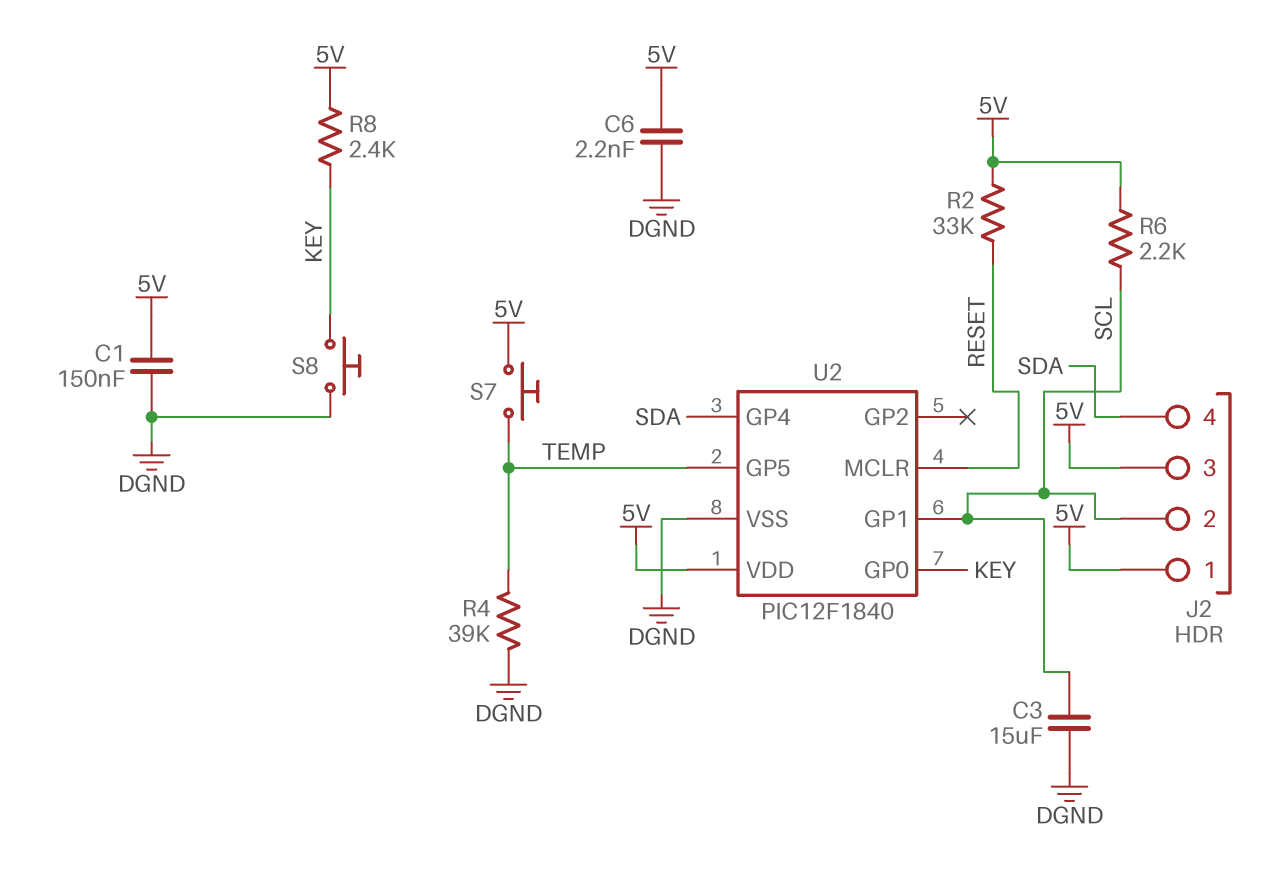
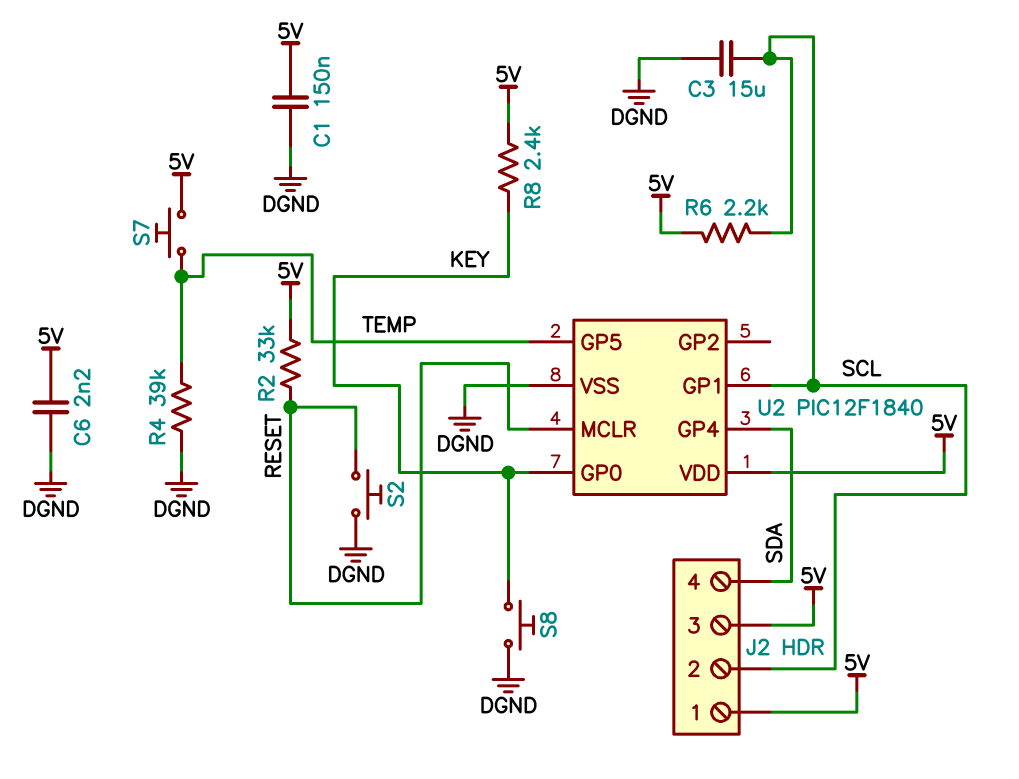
S2: none -> button (DGND, RESET)

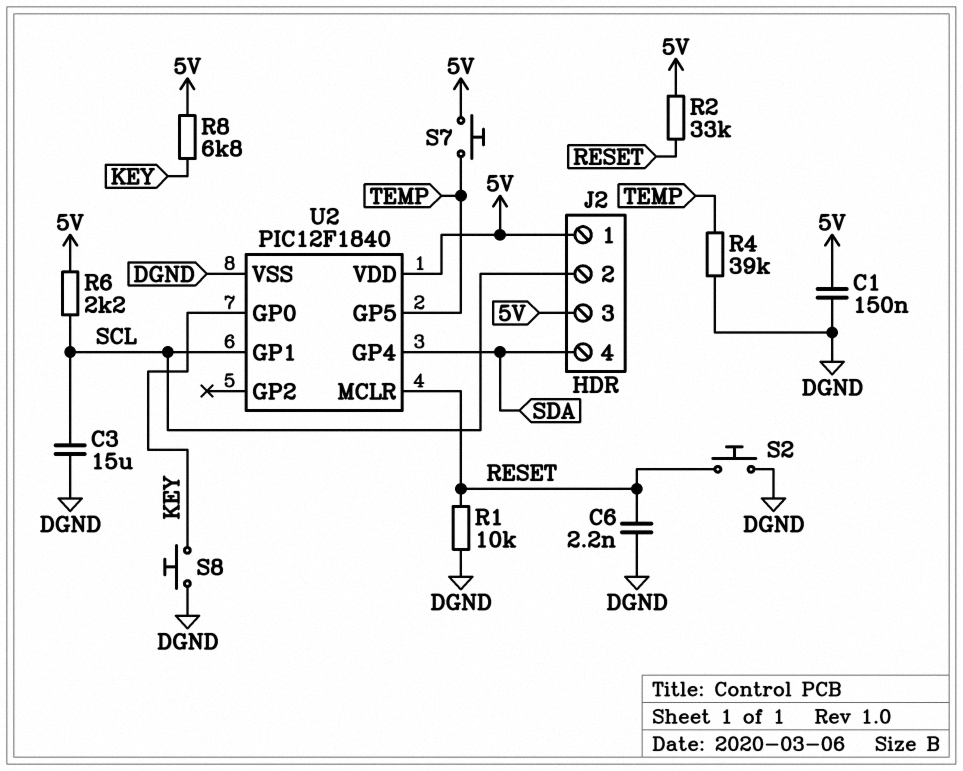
C6: 2.2nF (5V, DGND) -> 2.2nF (DGND, RESET)
R1: none -> 10k (DGND, RESET)
R8: 2.4k (5V, KEY) -> 6.8k (5V, KEY)

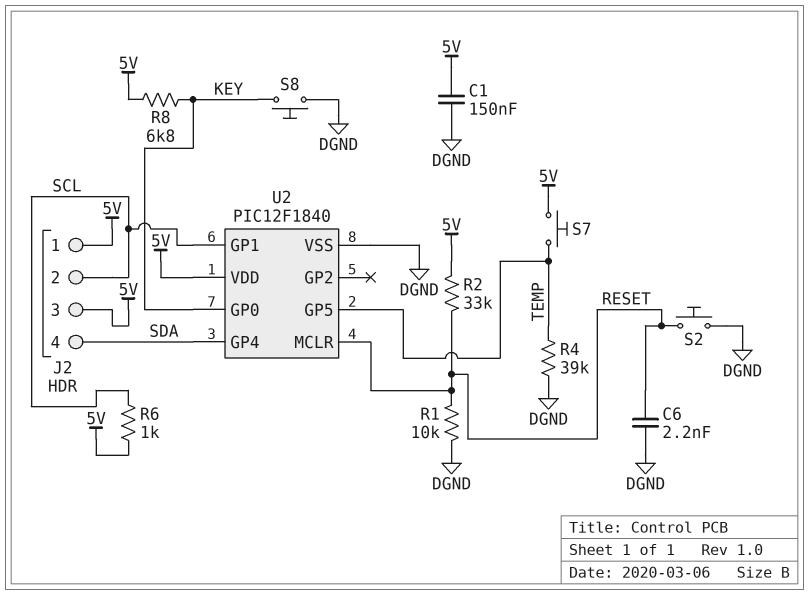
C3: 15uF (DGND, SCL) -> none
R6: 2.2k (5V, SCL) -> 1k (5V, SCL)

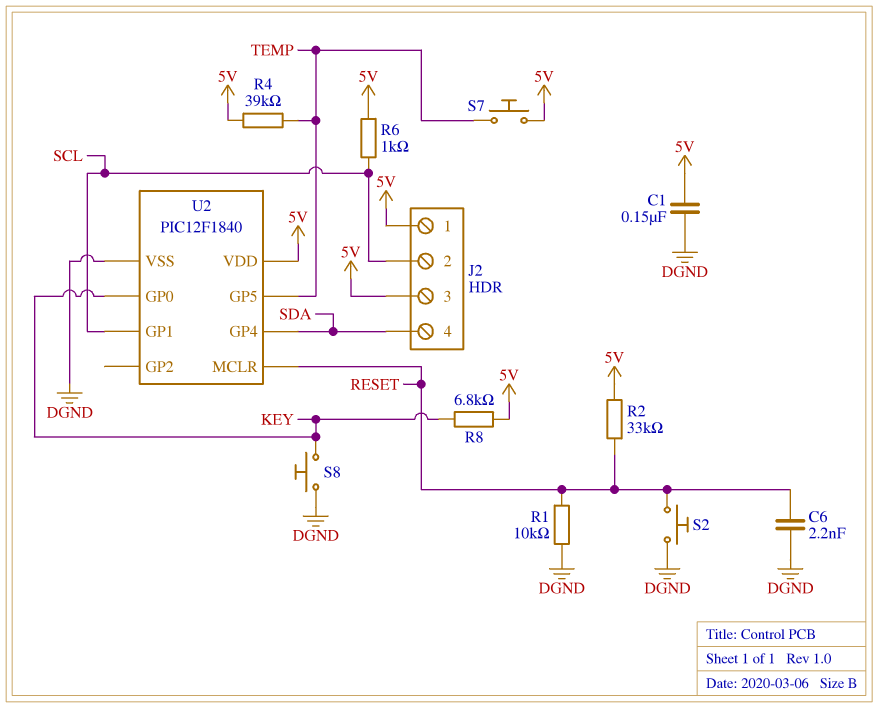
R4: 39k (DGND, TEMP) -> 39k (5V, TEMP)

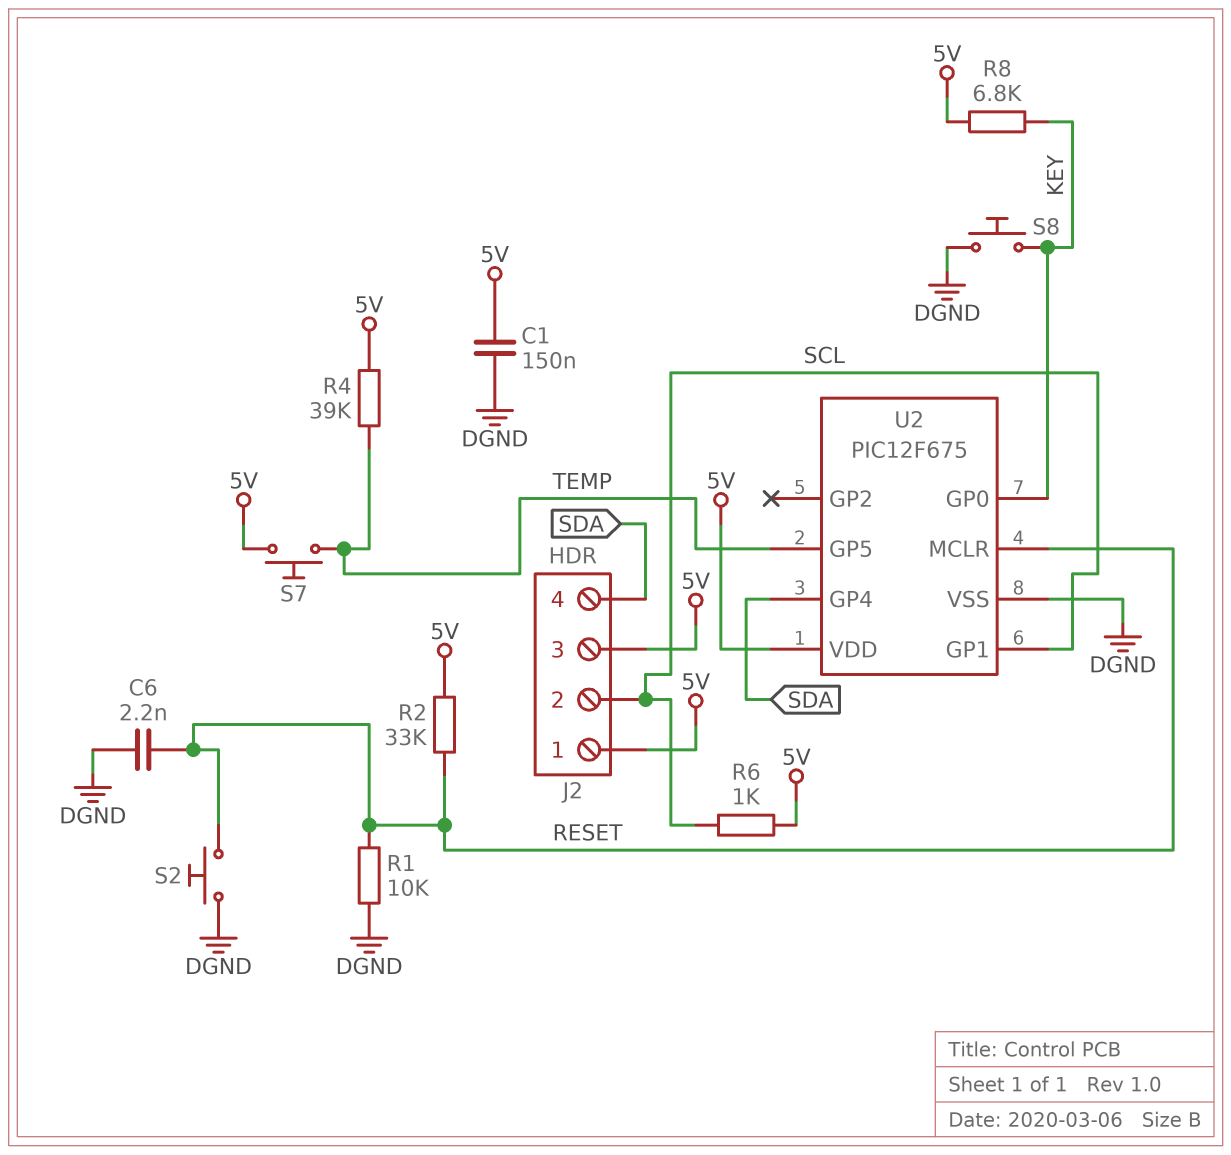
U2: PIC12F1840 -> PIC12F675

